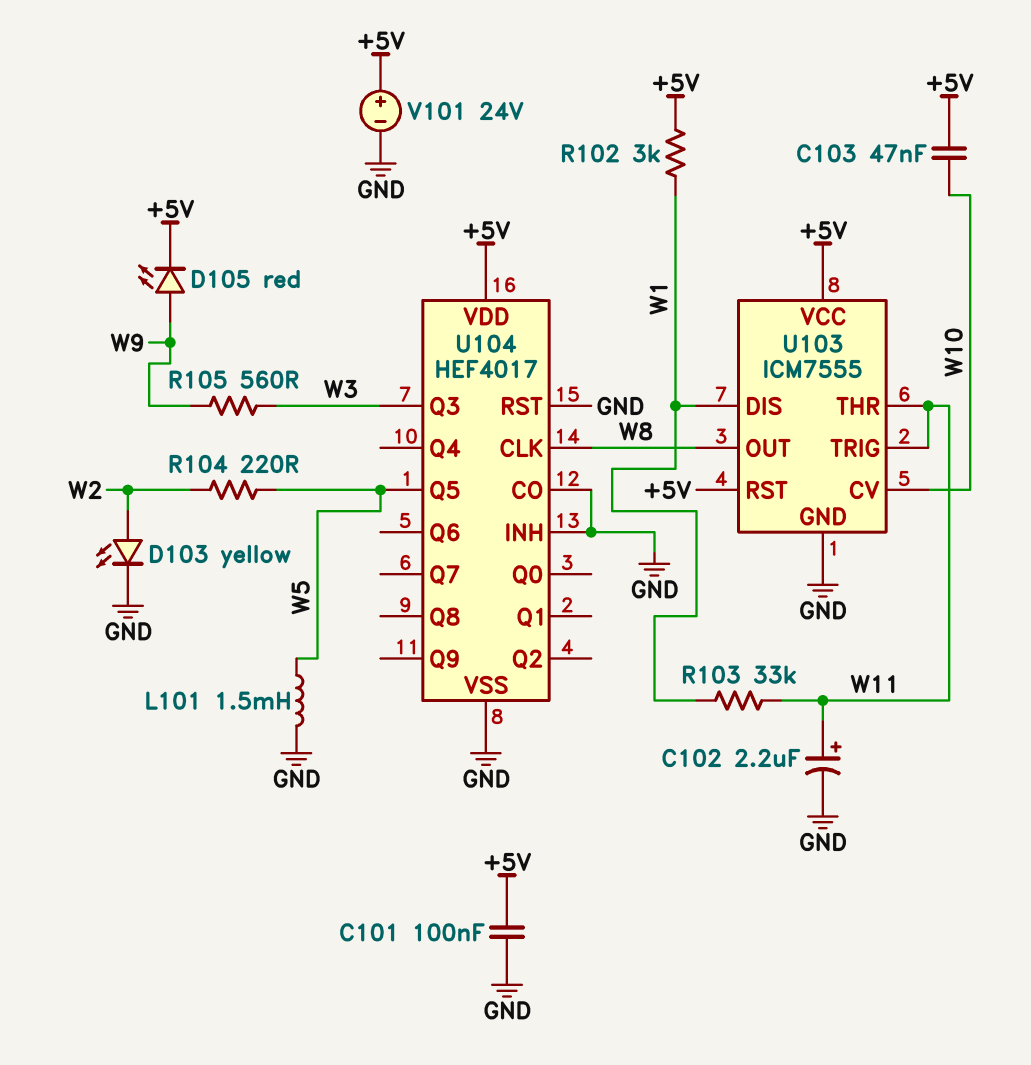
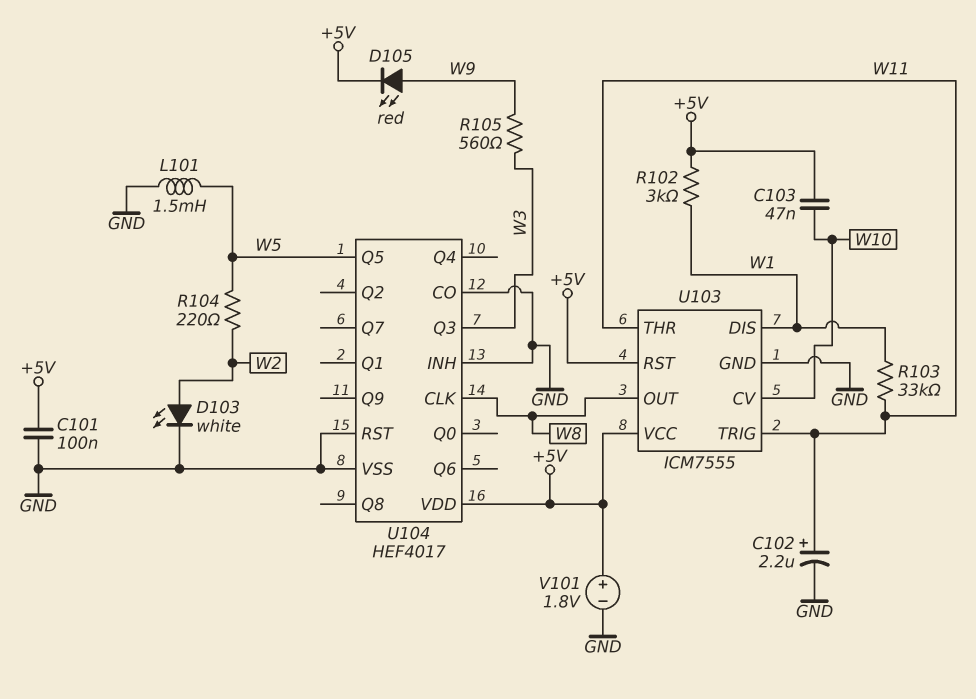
D103: LED yellow (A W2, K GND) -> LED white (A W2, K GND)
V101: 24V (plus +5V, minus GND) -> 1.8V (plus +5V, minus GND)

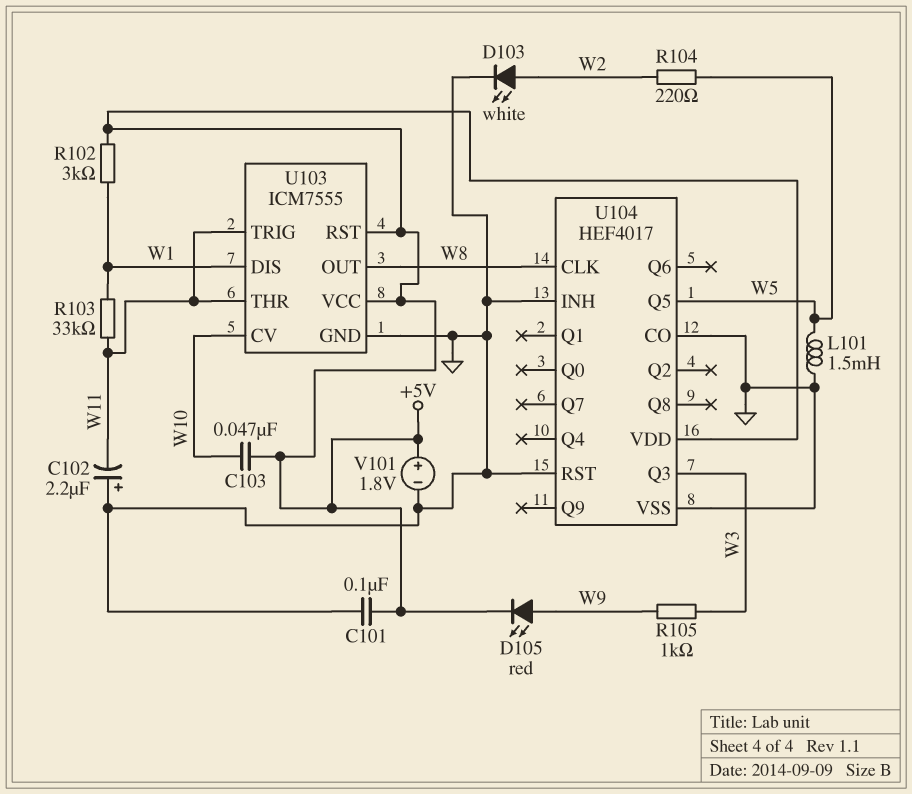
C102: 2.2uF (plus W11, minus GND) -> 2.2uF (plus GND, minus W11)
R105: 560 (W3, W9) -> 1k (W3, W9)

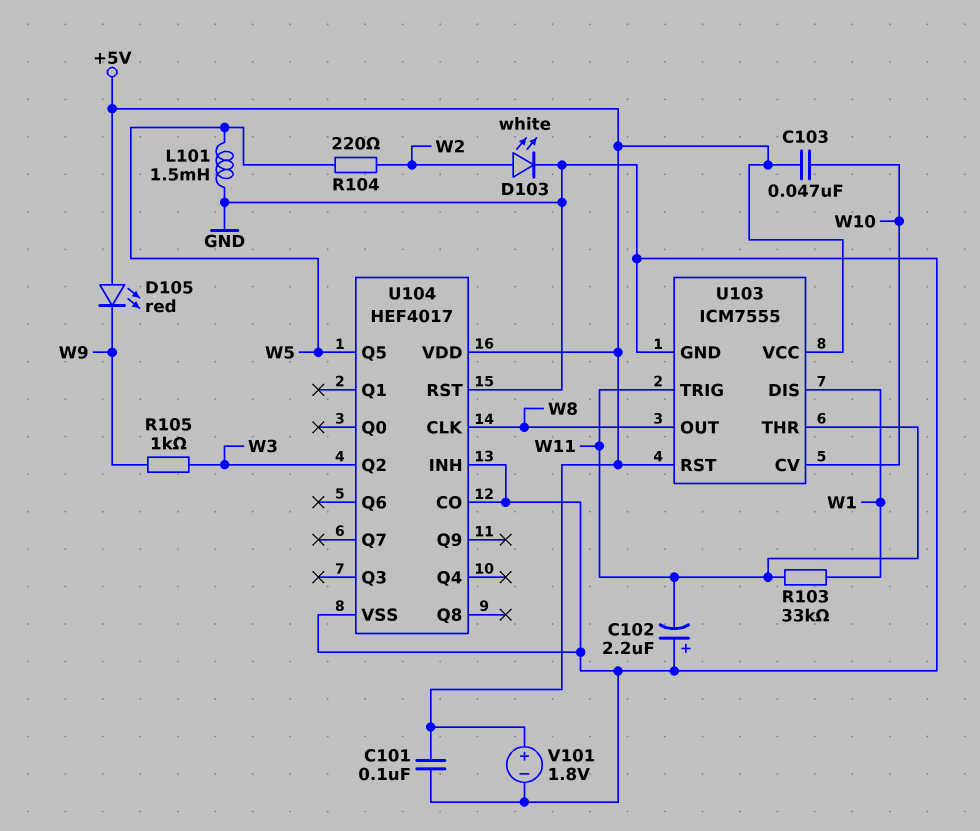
D105: LED red (A W9, K +5V) -> LED red (A +5V, K W9)
R102: 3k (+5V, W1) -> none
U104 pin Q2: none -> W3
U104 pin Q3: W3 -> none

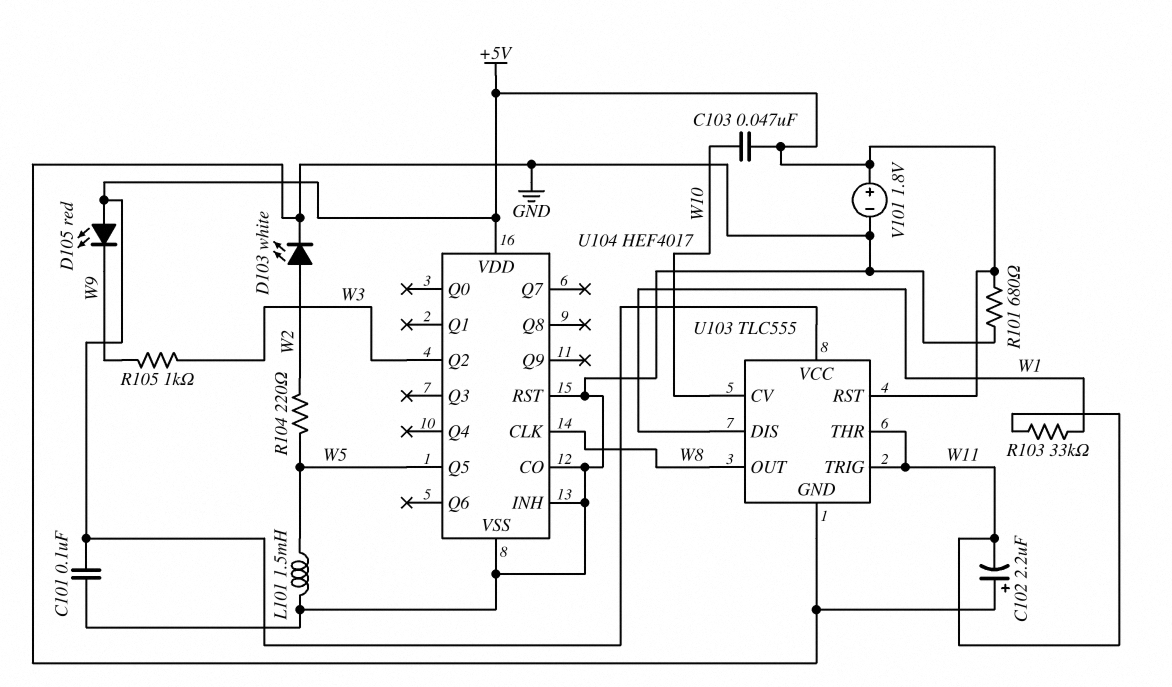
R101: none -> 680 (+5V, GND)
U103: ICM7555 -> TLC555

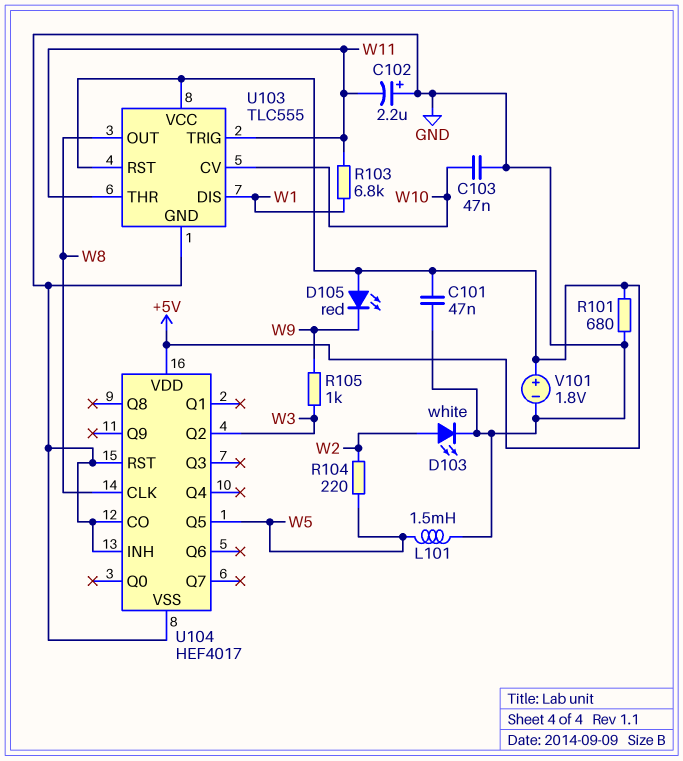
C101: 100nF (+5V, GND) -> 47nF (+5V, GND)
C103: 47nF (+5V, W10) -> 47nF (GND, W10)
R103: 33k (W1, W11) -> 6.8k (W1, W11)

